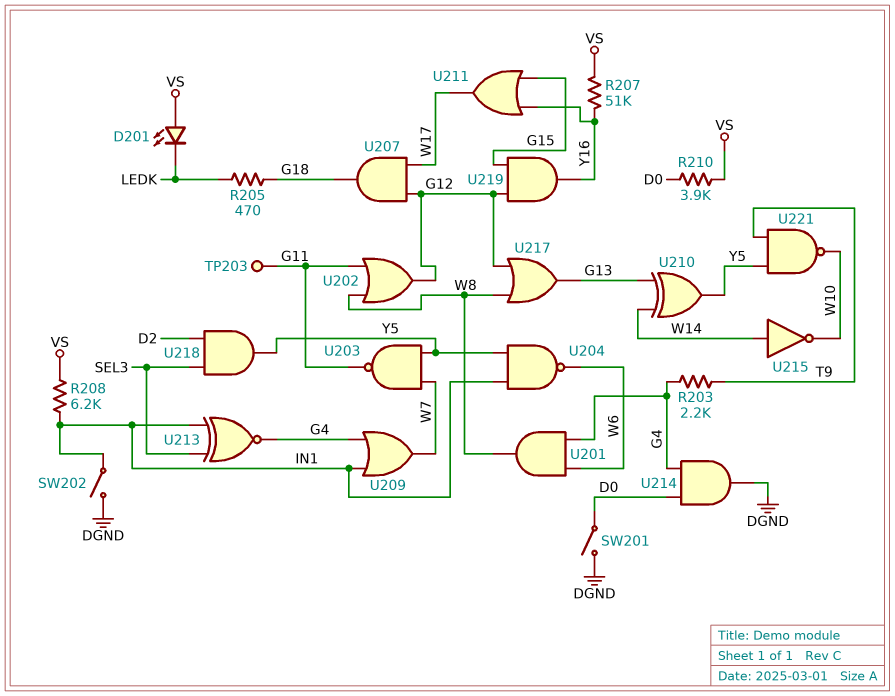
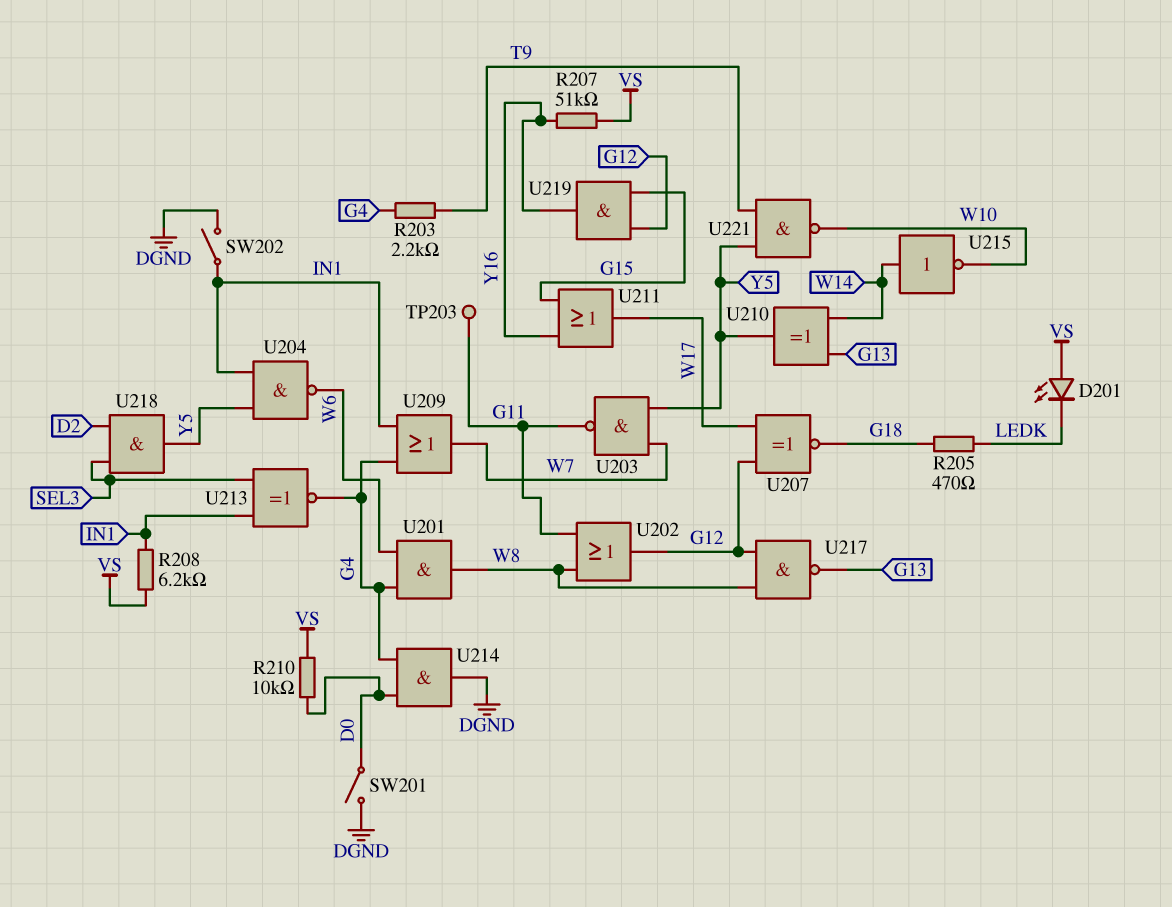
R210: 3.9k (D0, VS) -> 10k (D0, VS)
U207: AND (in G12, in W17, out G18) -> XNOR (in G12, in W17, out G18)
U217: OR (in G12, in W8, out G13) -> NAND (in G12, in W8, out G13)

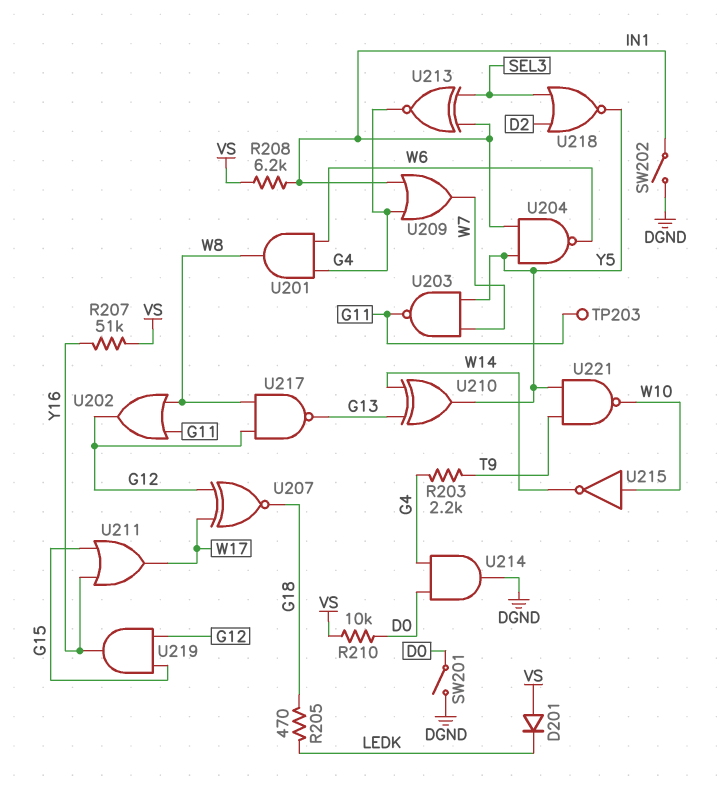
D201: LED (A VS, K LEDK) -> diode (A VS, K LEDK)
U215: NOT (in W14, out W10) -> NOT (in W10, out W14)
U218: AND (in D2, in SEL3, out Y5) -> NOR (in D2, in SEL3, out Y5)

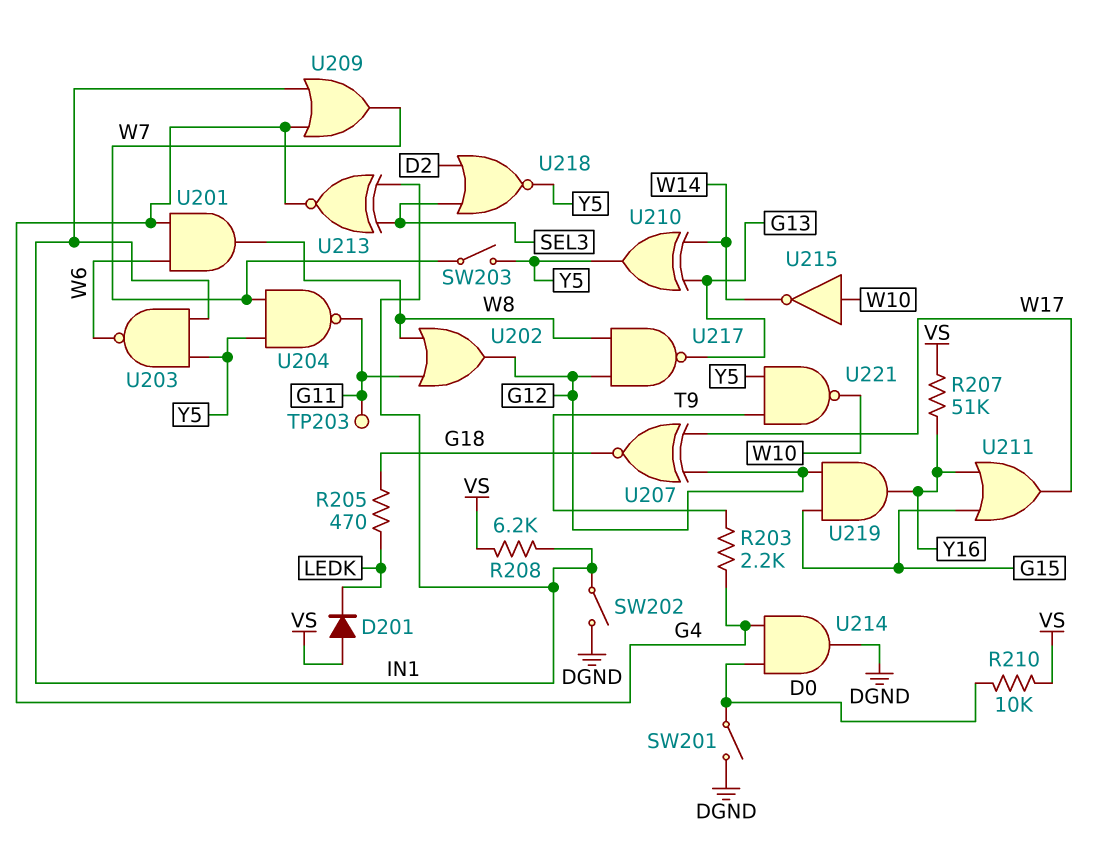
SW203: none -> switch (W7, Y5)
U203: NAND (in W7, in Y5, out G11) -> NAND (in IN1, in Y5, out W6)
U204: NAND (in IN1, in Y5, out W6) -> NAND (in W7, in Y5, out G11)

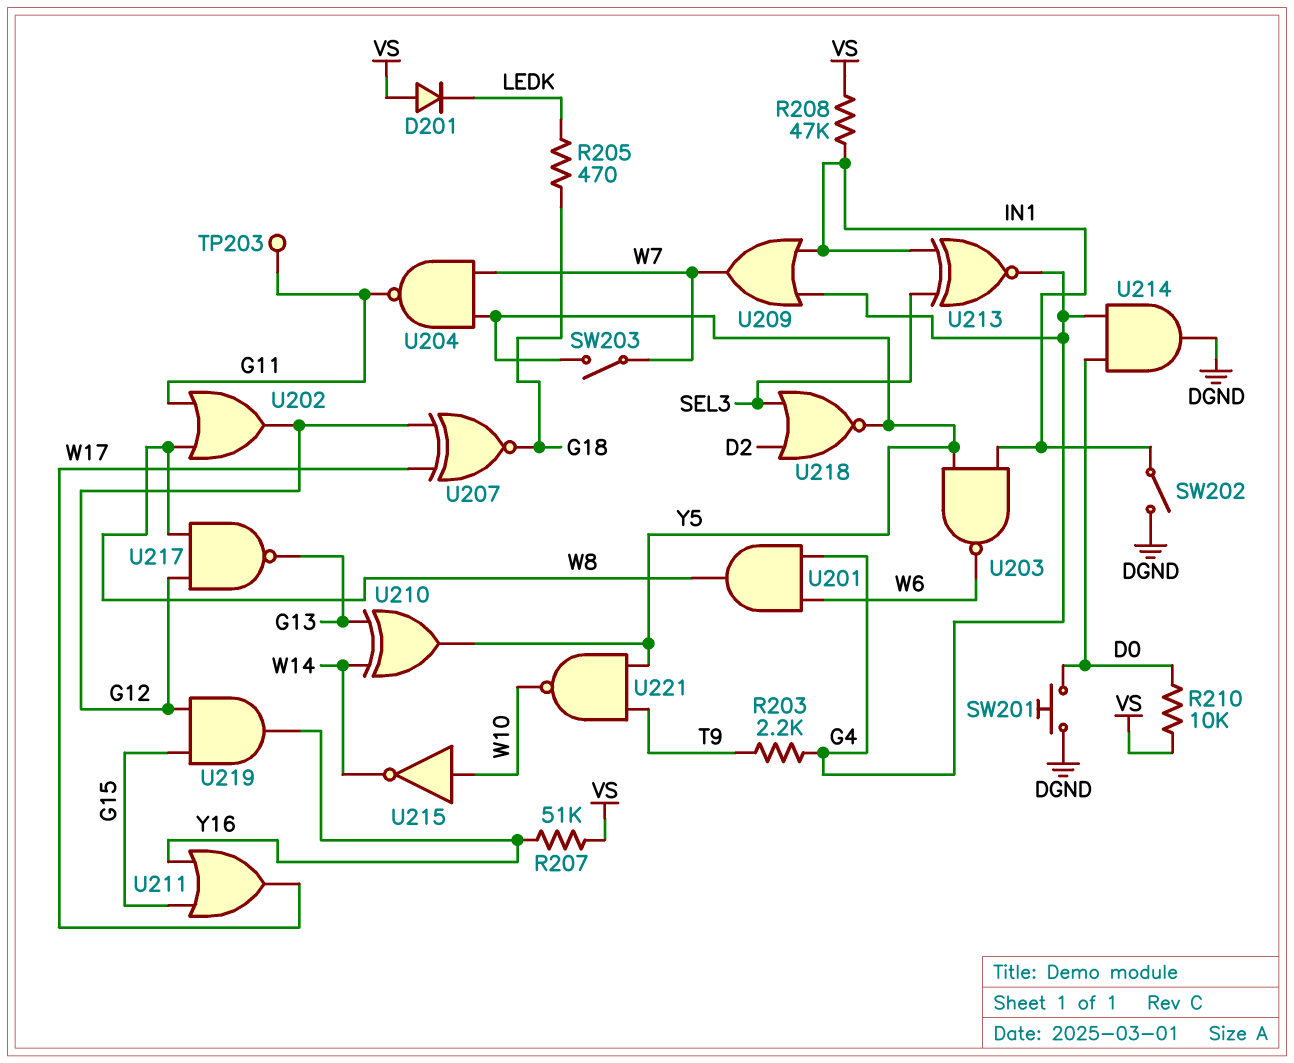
R208: 6.2k (IN1, VS) -> 47k (IN1, VS)
SW201: switch (D0, DGND) -> button (D0, DGND)

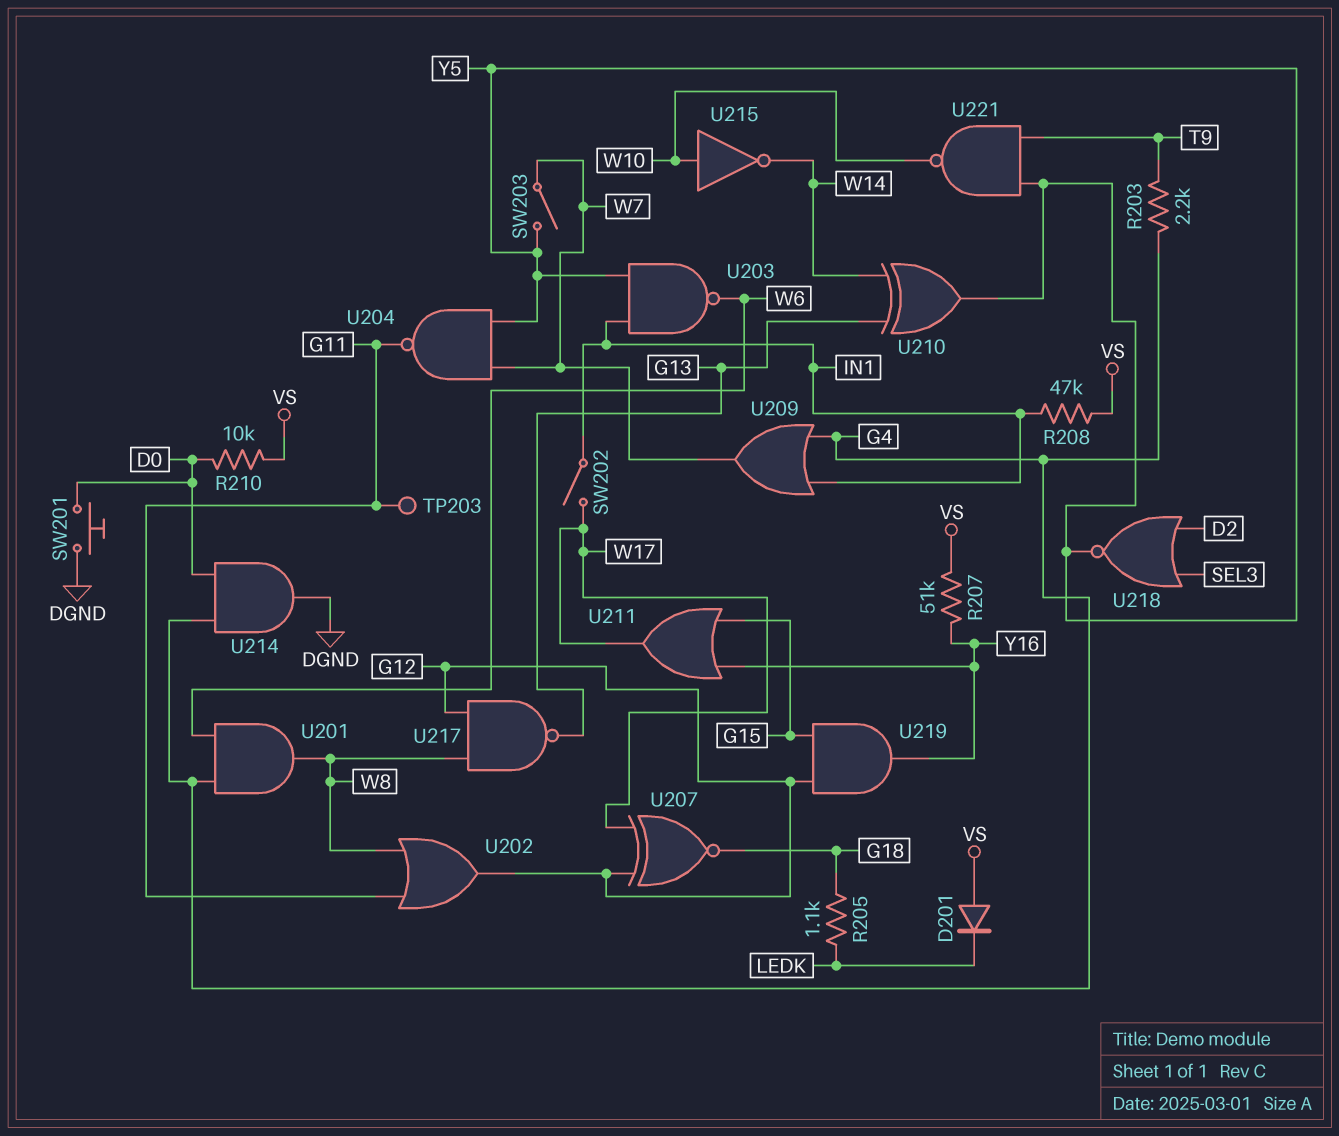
R205: 470 (G18, LEDK) -> 1.1k (G18, LEDK)
SW202: switch (DGND, IN1) -> switch (IN1, W17)
U213: XNOR (in IN1, in SEL3, out G4) -> none

